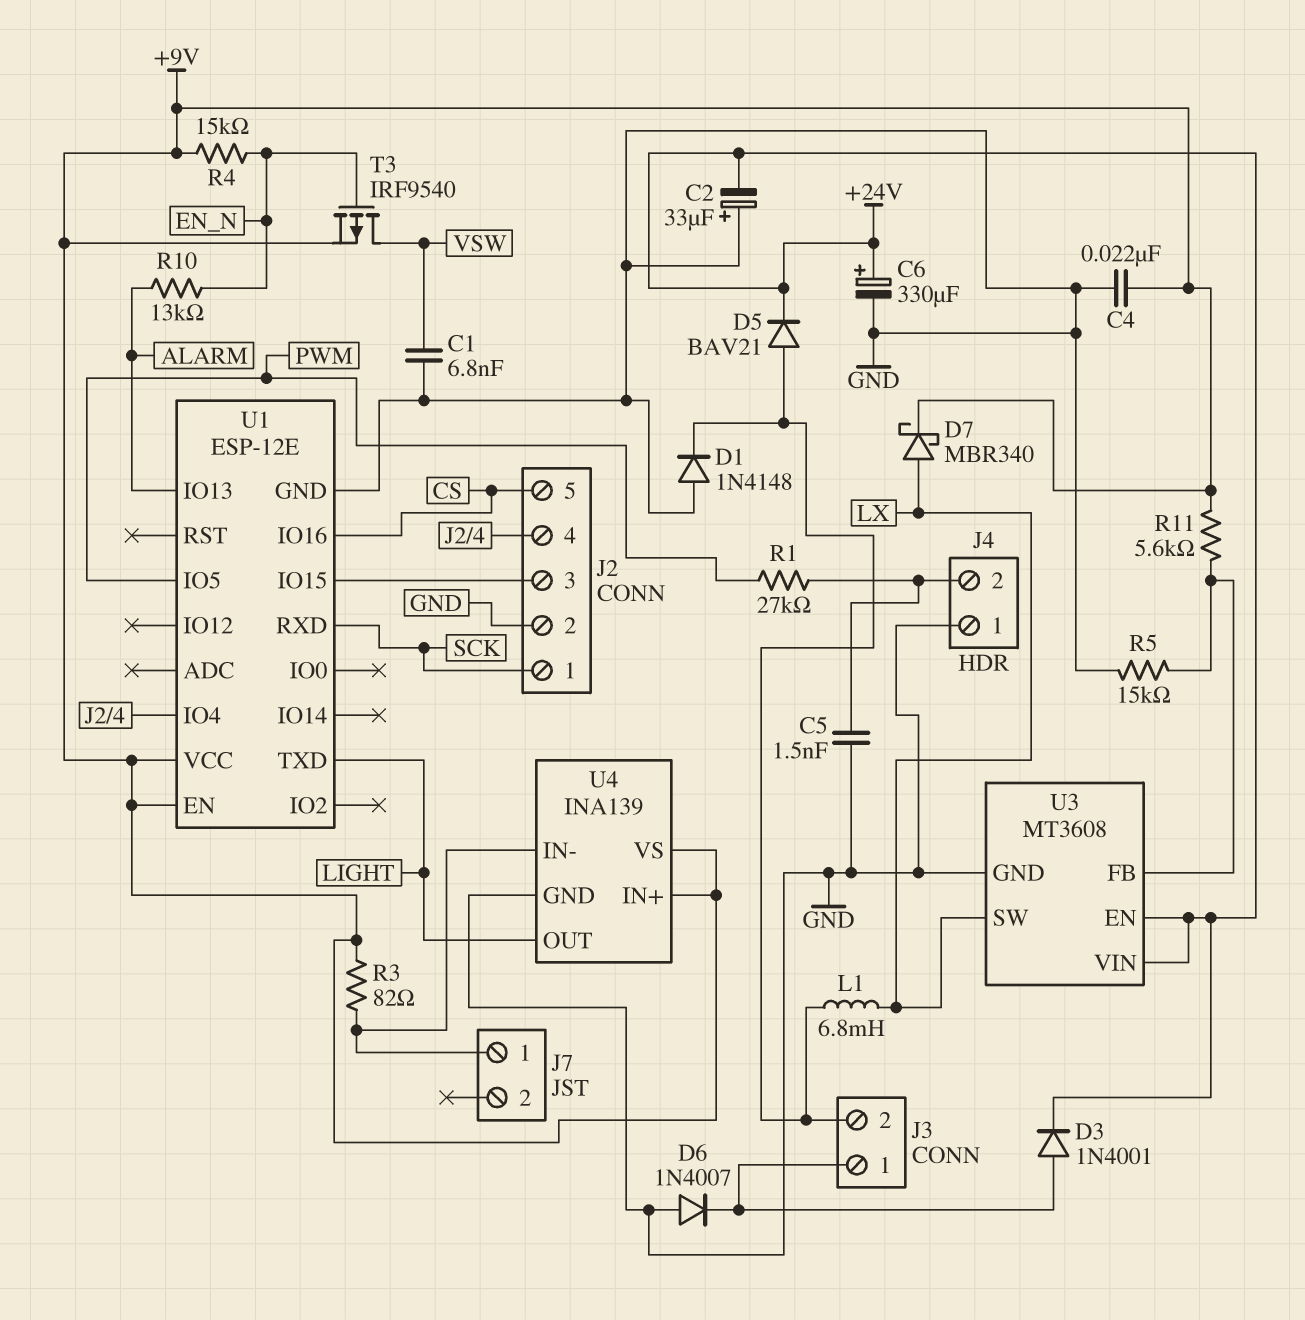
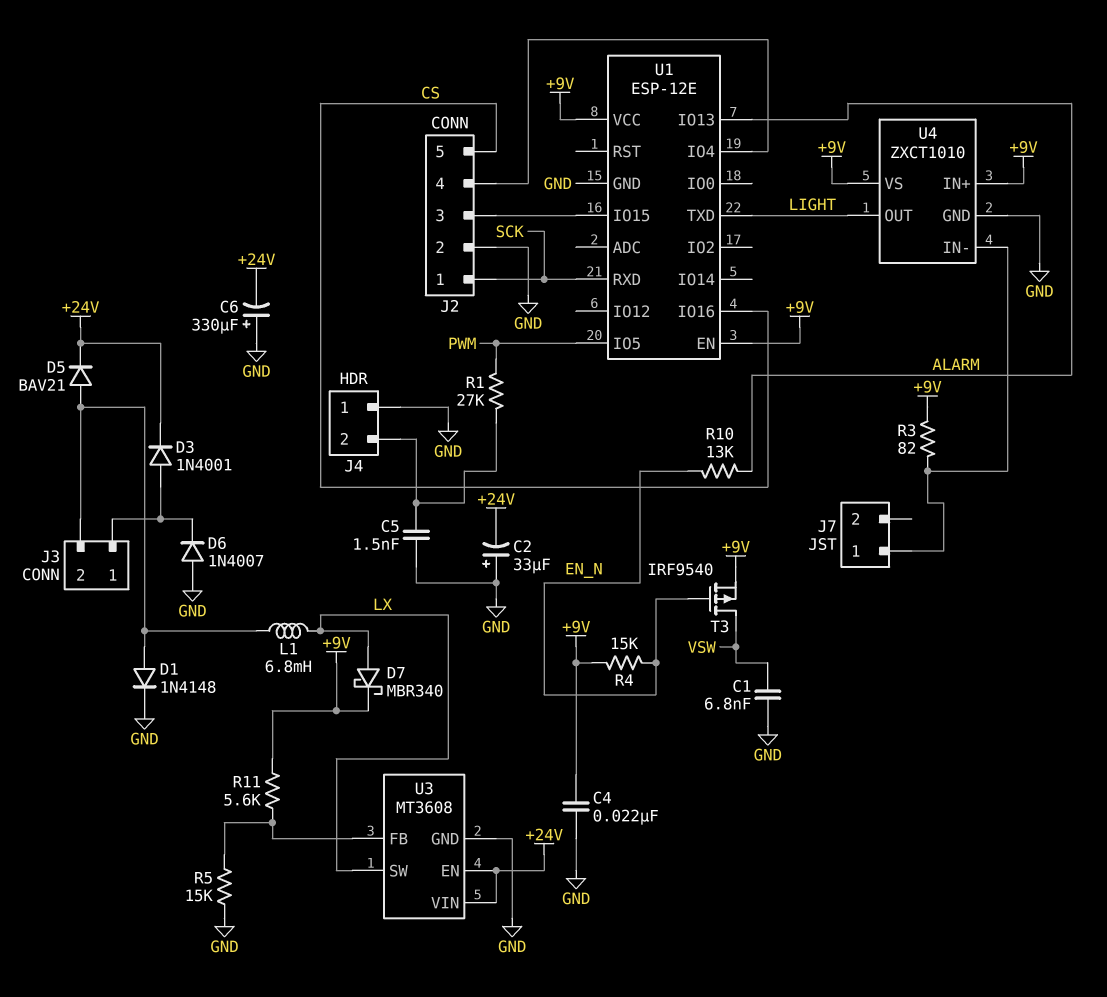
C6: 330uF (plus +24V, minus GND) -> 330uF (plus GND, minus +24V)
D1: diode 1N4148 (A GND, K J3/2) -> diode 1N4148 (A J3/2, K GND)
U4: INA139 -> ZXCT1010

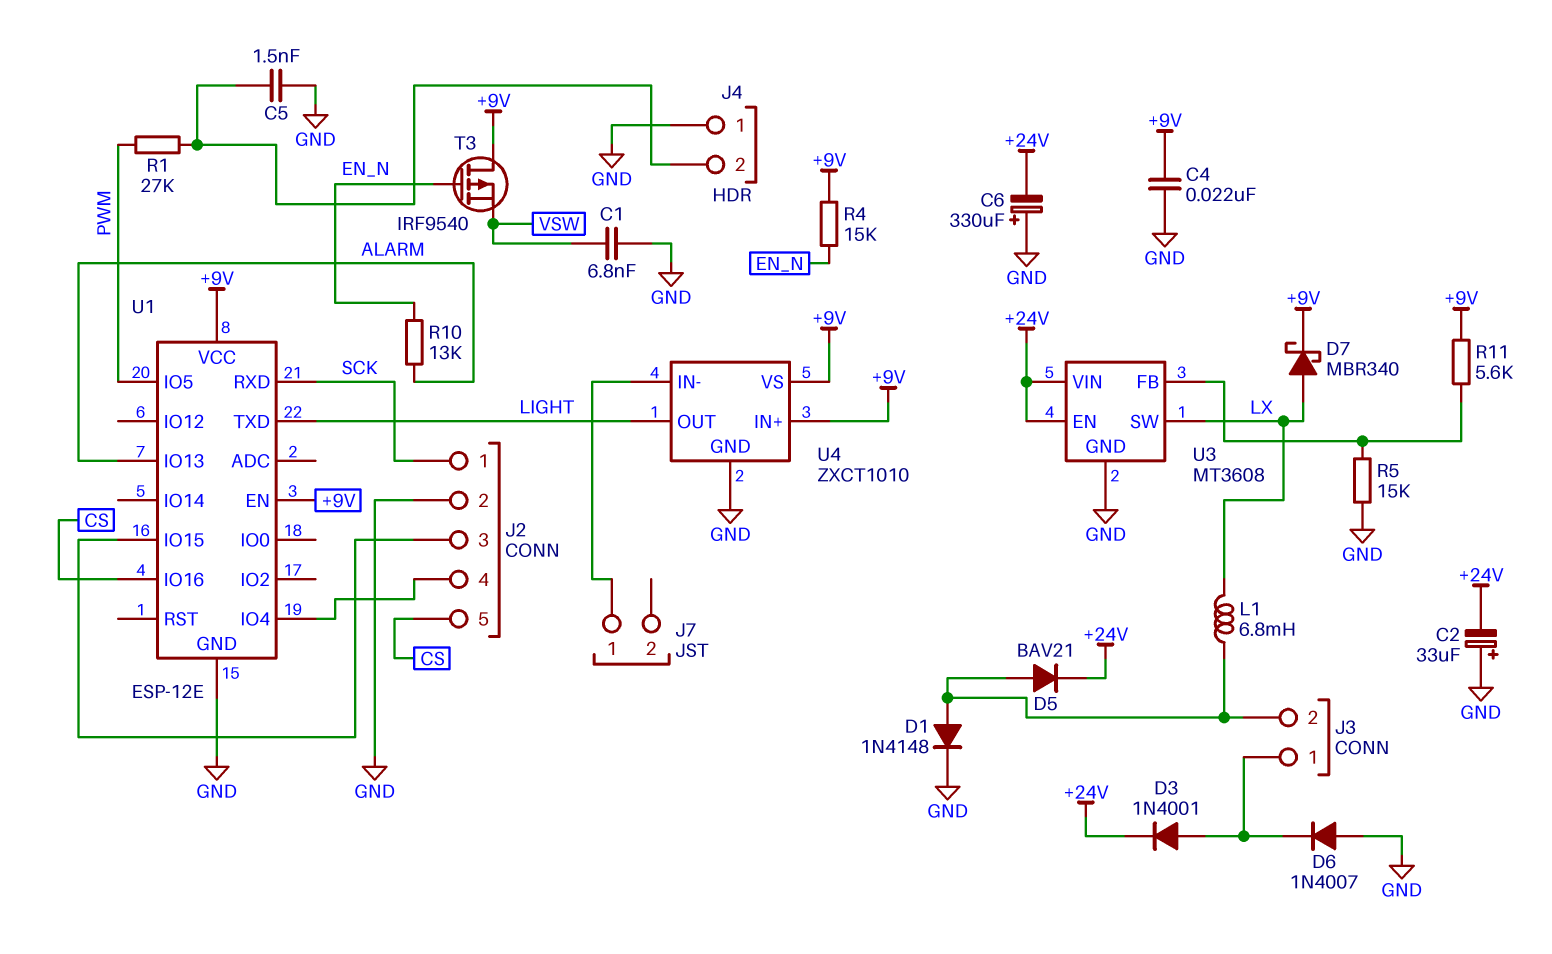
R3: 82 (+9V, J7/1) -> none
T3: PMOS IRF9540 (G EN_N, D VSW, S +9V) -> PMOS IRF9540 (G EN_N, D +9V, S VSW)

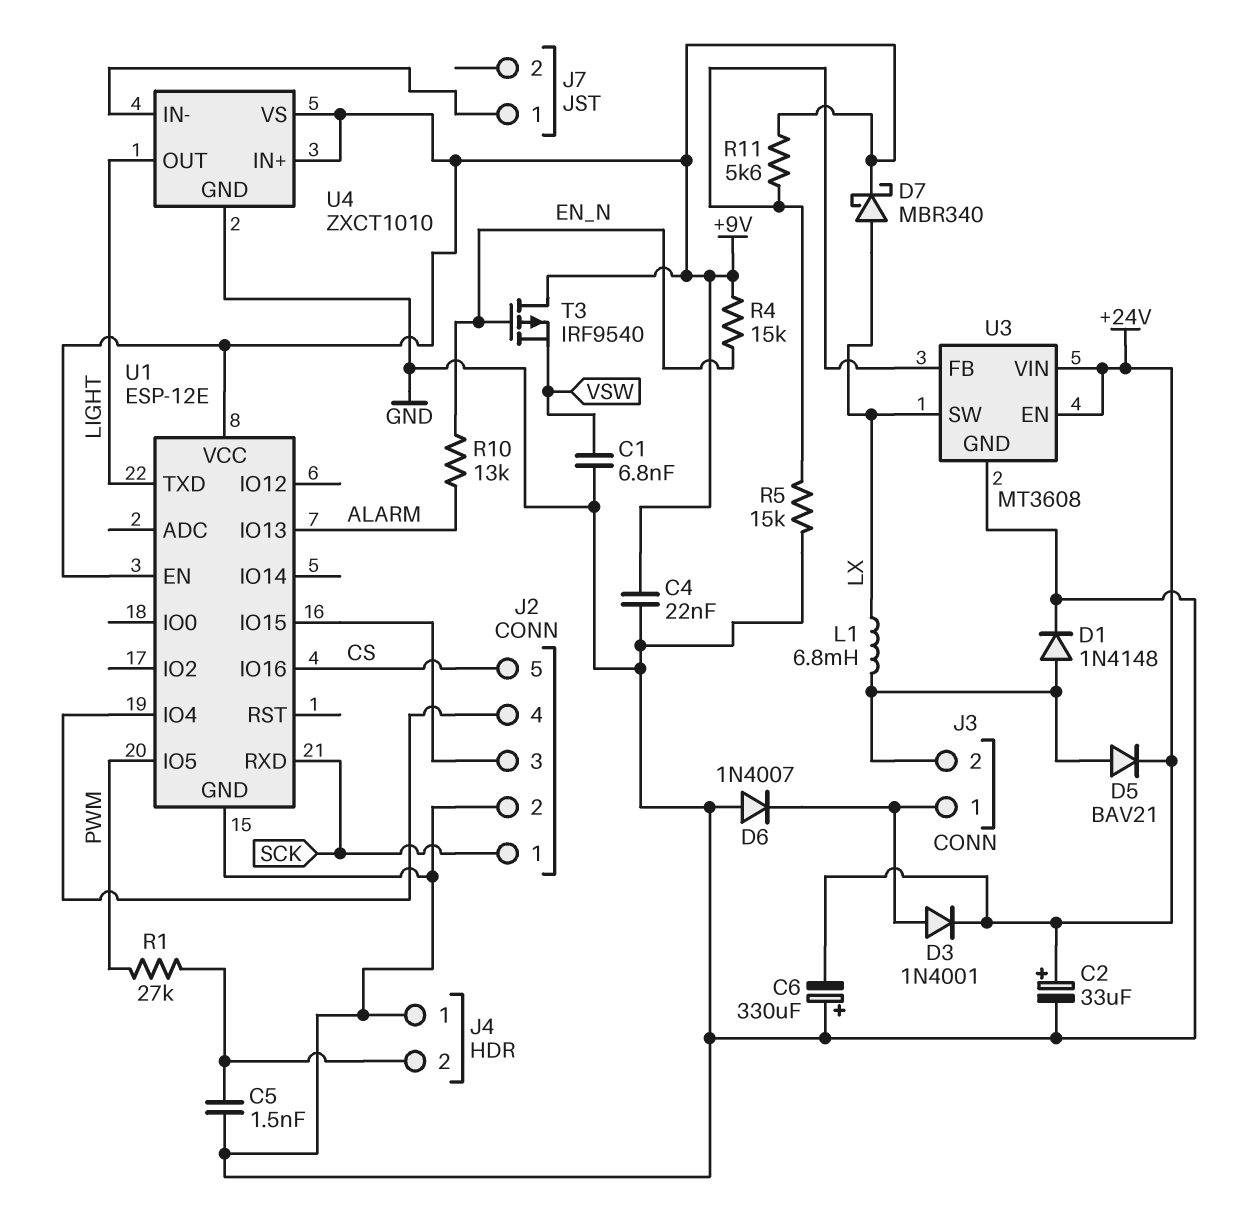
C2: 33uF (plus GND, minus +24V) -> 33uF (plus +24V, minus GND)

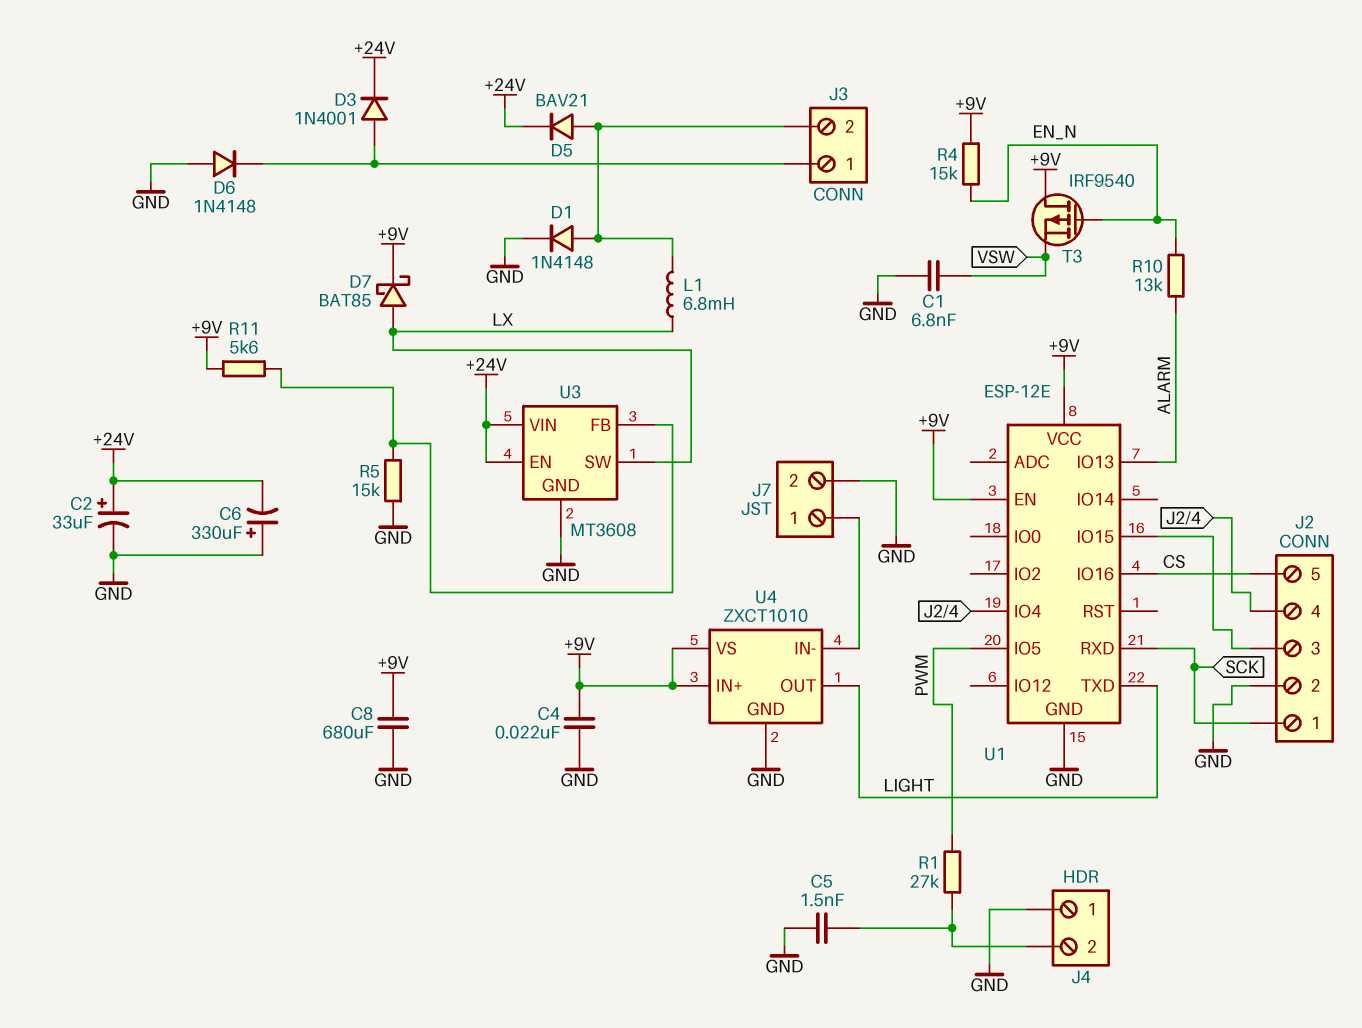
C8: none -> 680uF (+9V, GND)
D6: diode 1N4007 (A GND, K J3/1) -> diode 1N4148 (A GND, K J3/1)
D7: schottky MBR340 (A LX, K +9V) -> schottky BAT85 (A LX, K +9V)
J7 pin 2: none -> GND

